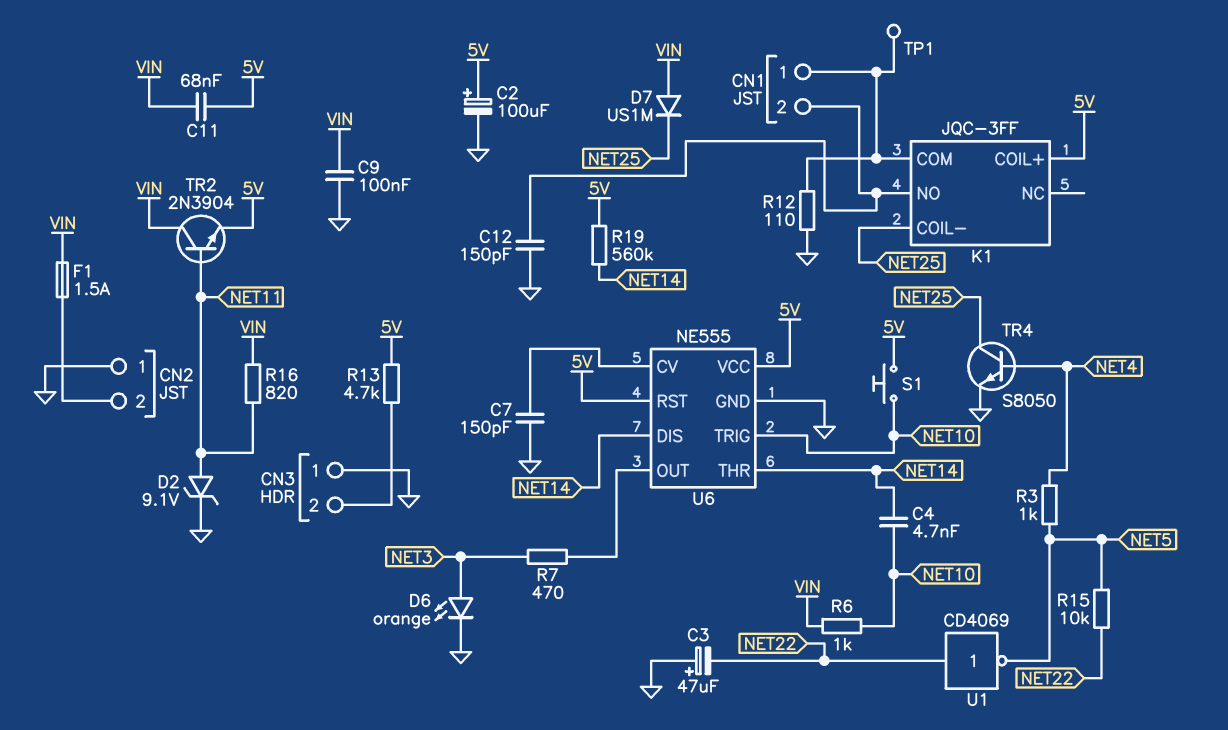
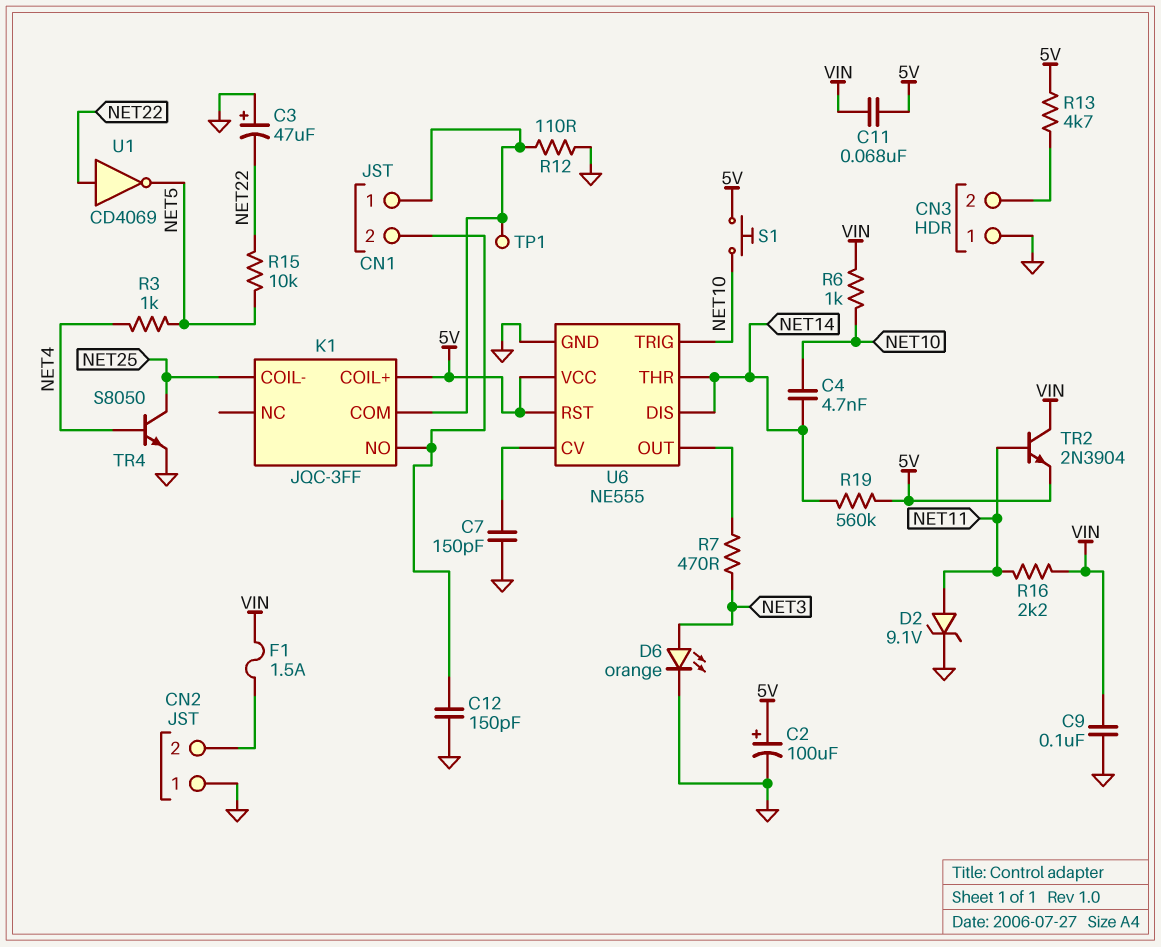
D7: diode US1M (A VIN, K NET25) -> none
R16: 820 (NET11, VIN) -> 2.2k (NET11, VIN)

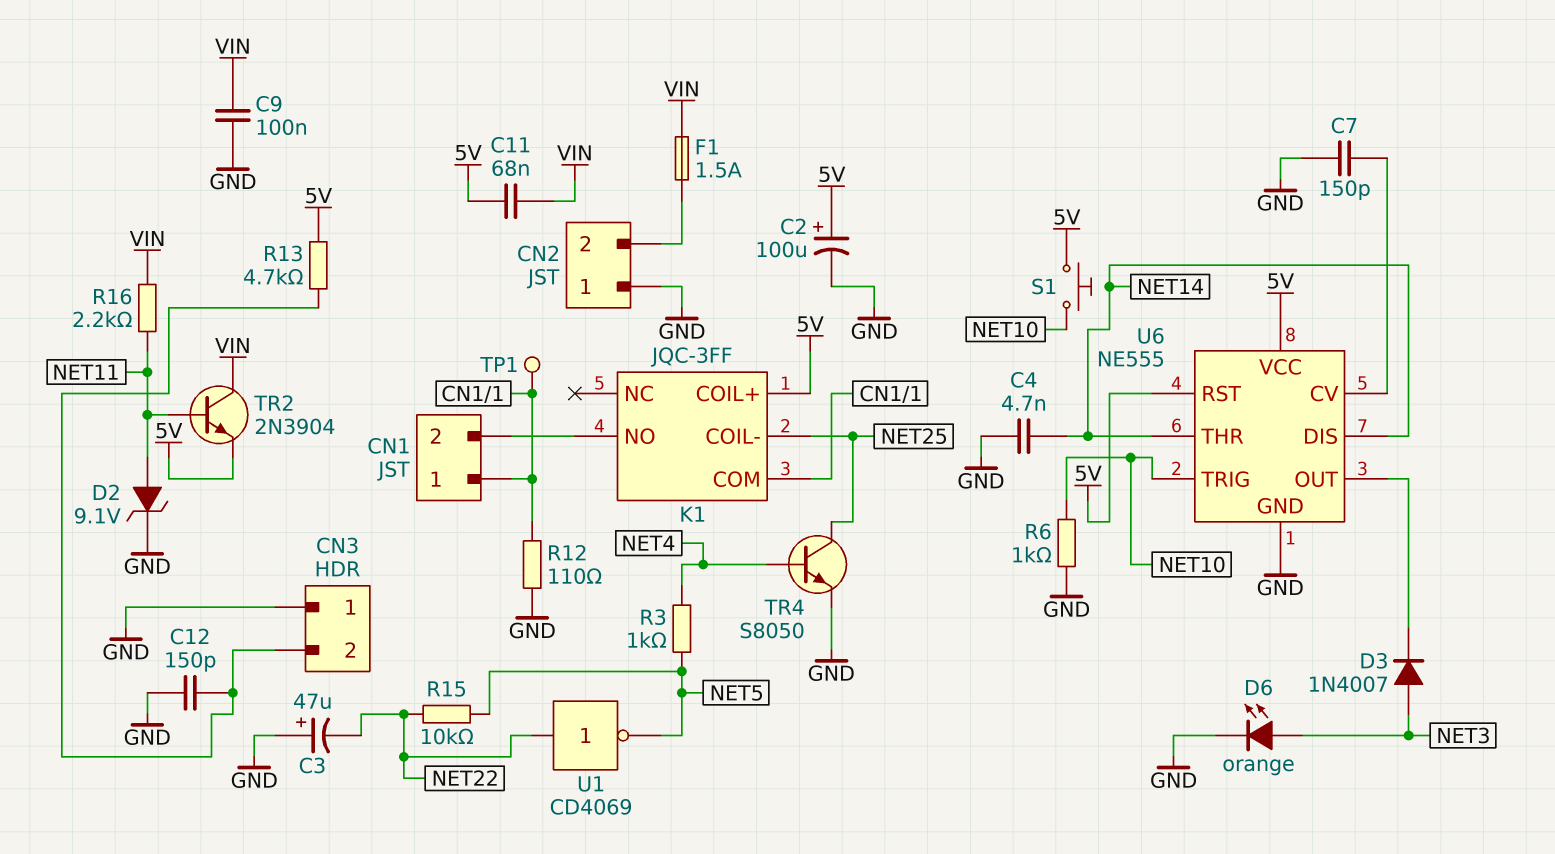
C4: 4.7nF (NET10, NET14) -> 4.7nF (GND, NET14)
C12: 150pF (CN1/2, GND) -> 150pF (CN3/2, GND)
D3: none -> diode 1N4007 (A NET3, K U6/OUT)
R6: 1k (NET10, VIN) -> 1k (GND, NET10)
R7: 470 (NET3, U6/OUT) -> none
R19: 560k (5V, NET14) -> none

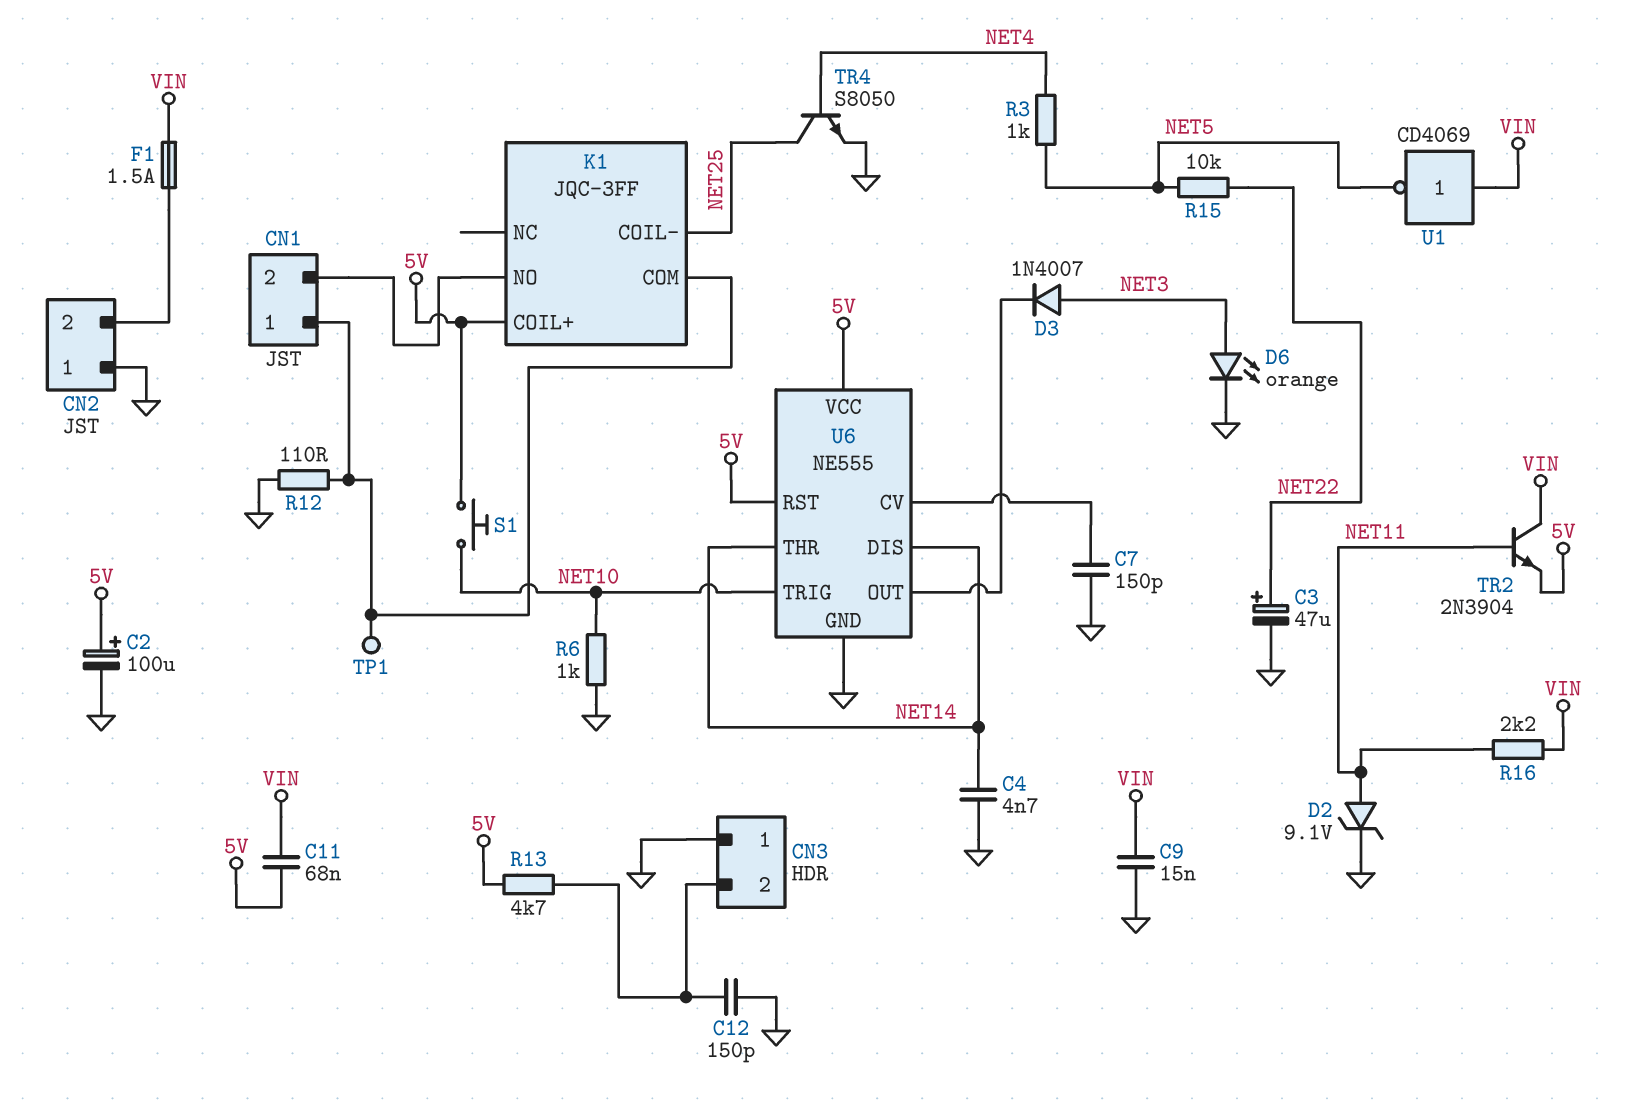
C3: 47uF (plus GND, minus NET22) -> 47uF (plus NET22, minus GND)
C9: 100nF (GND, VIN) -> 15nF (GND, VIN)
U1: NOT CD4069 (in NET22, out NET5) -> NOT CD4069 (in VIN, out NET5)

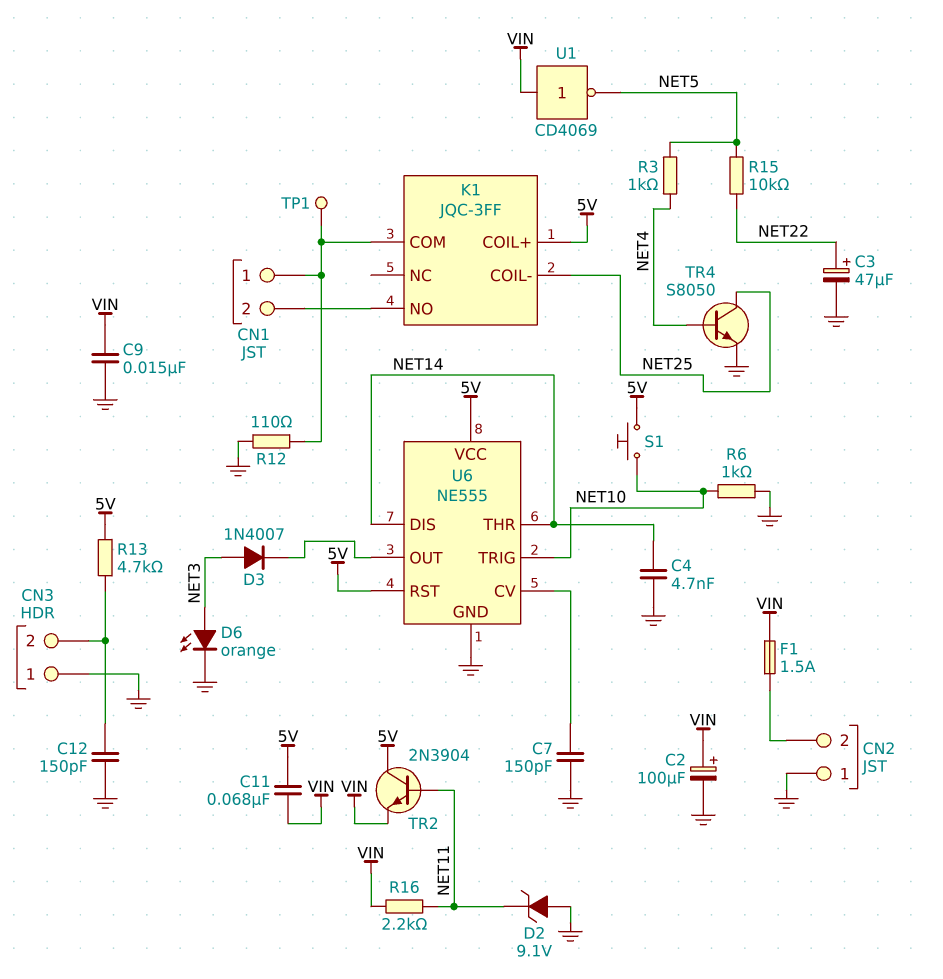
C2: 100uF (plus 5V, minus GND) -> 100uF (plus VIN, minus GND)
D2: zener 9.1V (A NET11, K GND) -> zener 9.1V (A GND, K NET11)
TR2: NPN 2N3904 (B NET11, C VIN, E 5V) -> NPN 2N3904 (B NET11, C 5V, E VIN)

